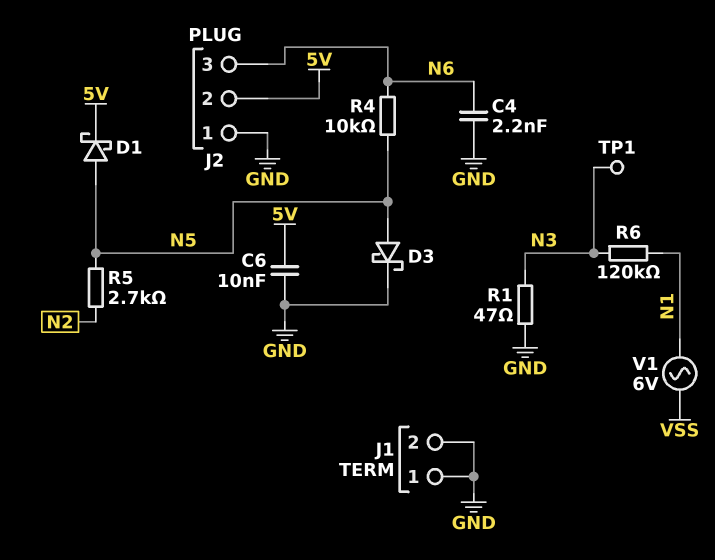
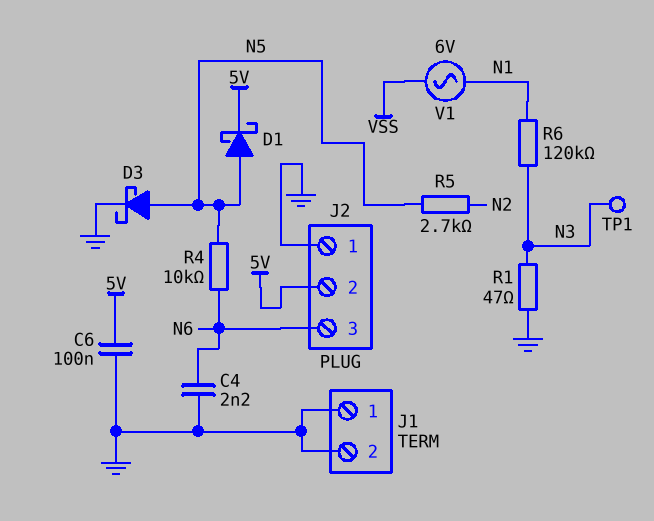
C6: 10nF (5V, GND) -> 100nF (5V, GND)

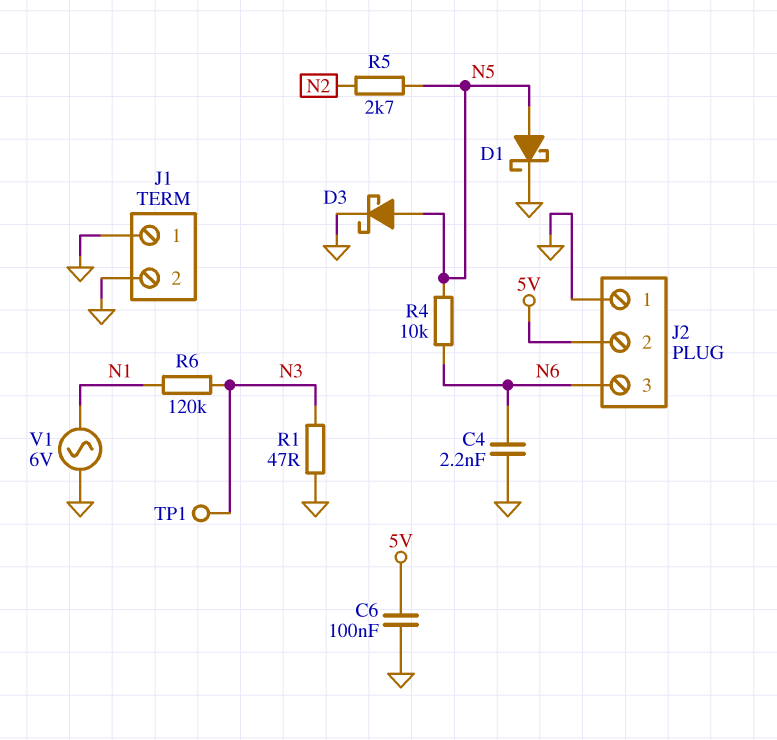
D1: schottky (A N5, K 5V) -> schottky (A N5, K GND)
V1: AC 6V (N1, VSS) -> AC 6V (GND, N1)

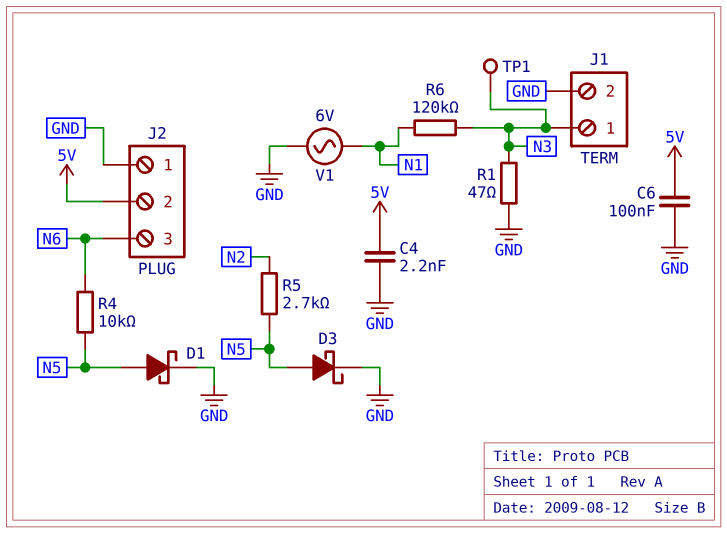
C4: 2.2nF (GND, N6) -> 2.2nF (5V, GND)
J1 pin 1: GND -> N3

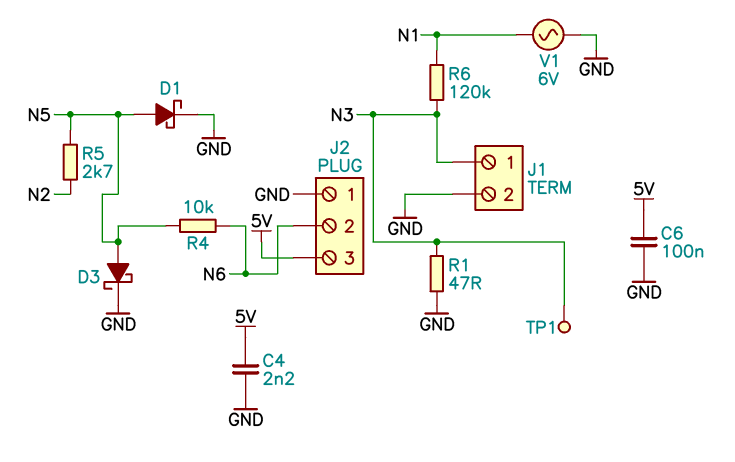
J2 pin 2: 5V -> N6
J2 pin 3: N6 -> 5V

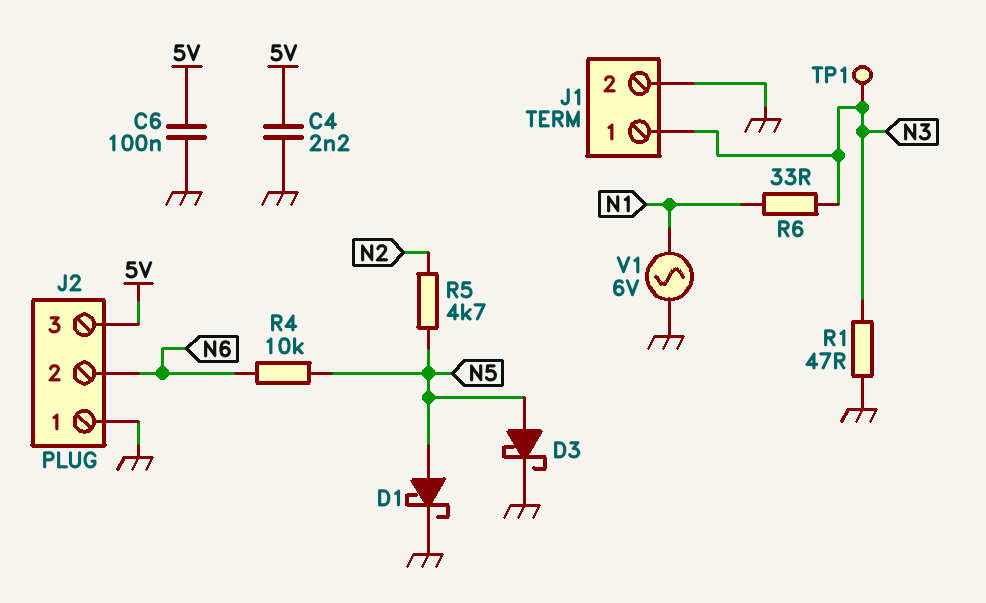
R5: 2.7k (N2, N5) -> 4.7k (N2, N5)
R6: 120k (N1, N3) -> 33 (N1, N3)

